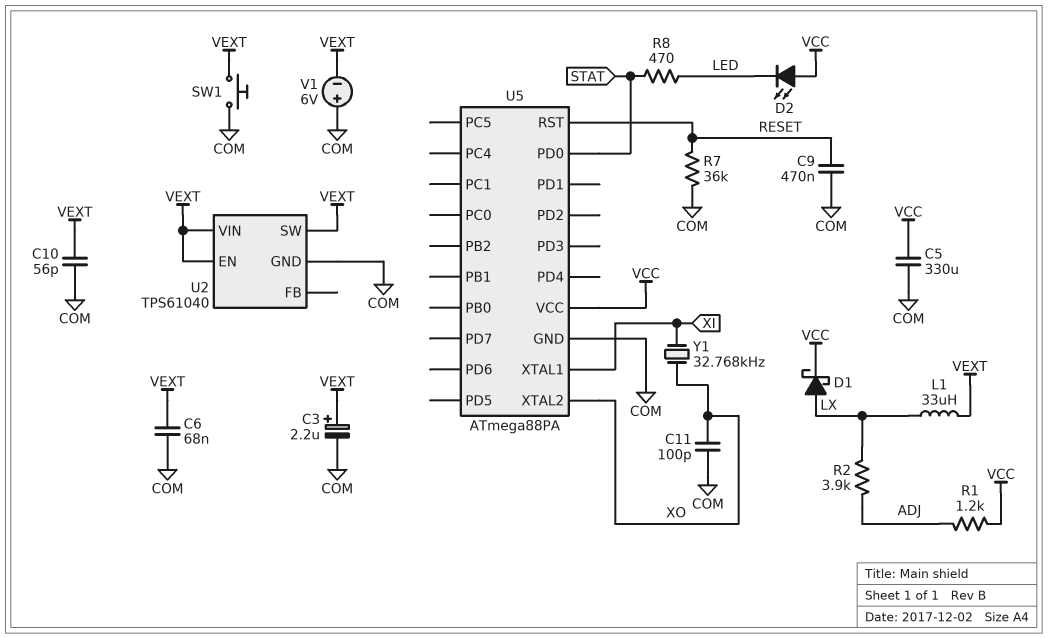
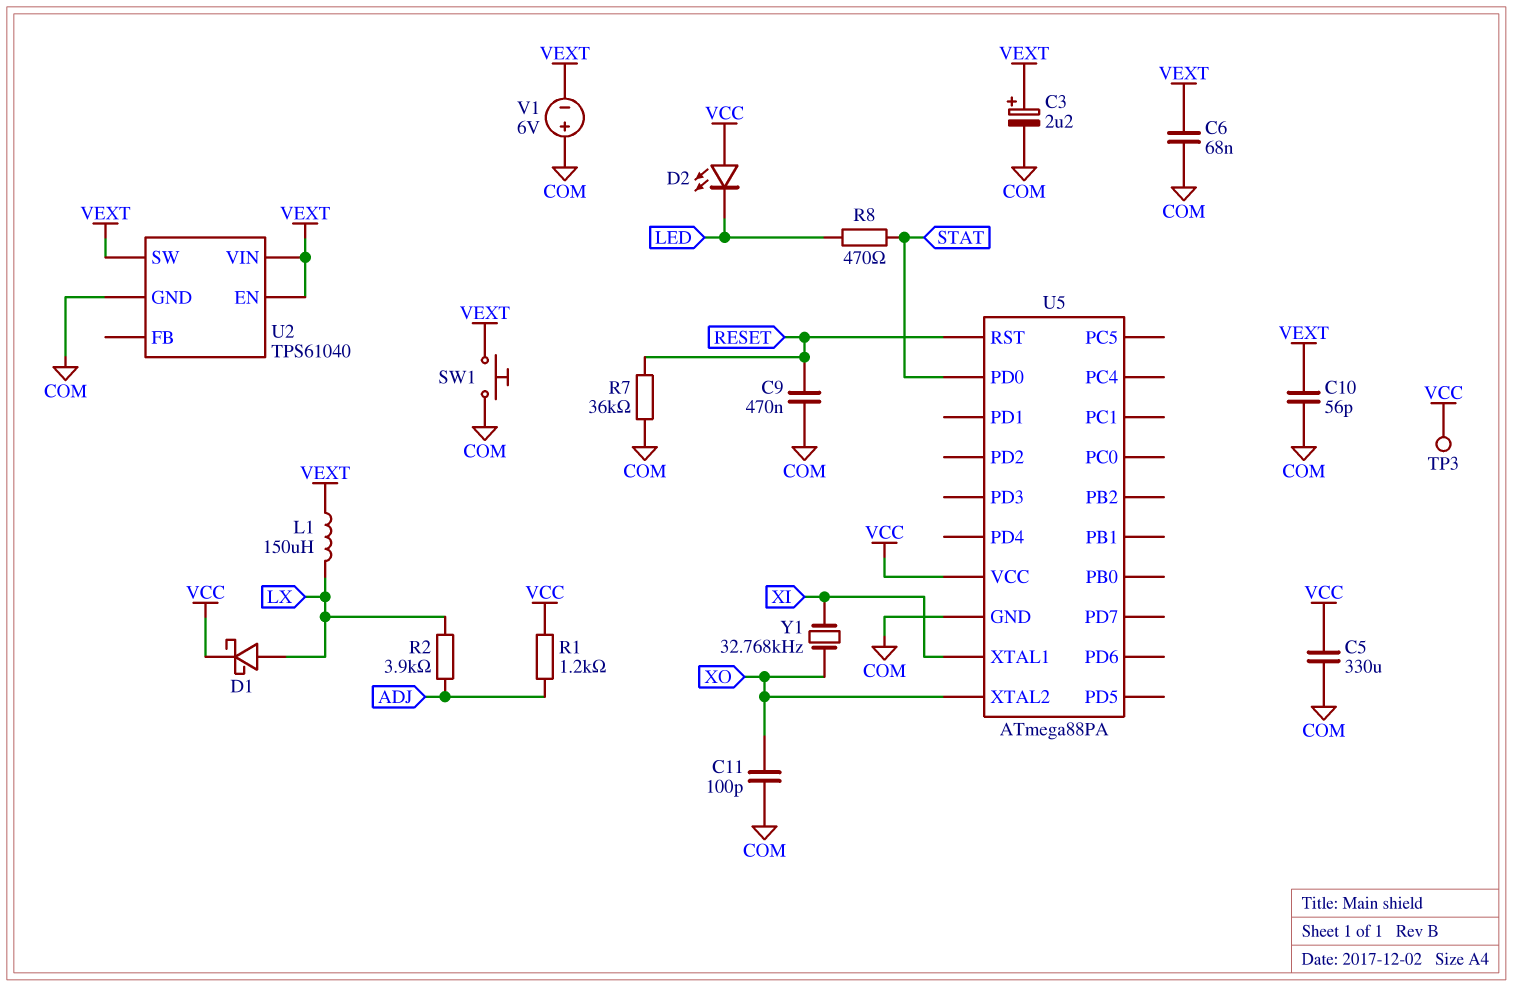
L1: 33uH (LX, VEXT) -> 150uH (LX, VEXT)
TP3: none -> test point (VCC)

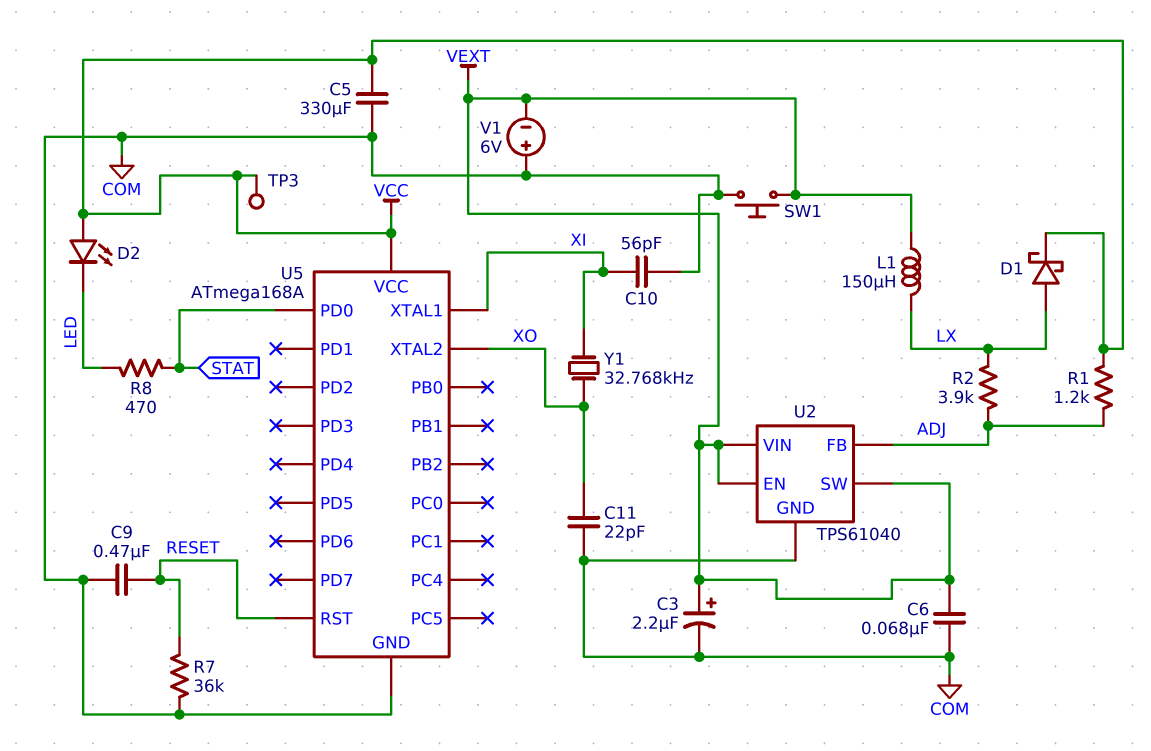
C10: 56pF (COM, VEXT) -> 56pF (COM, XI)
C11: 100pF (COM, XO) -> 22pF (COM, XO)
U2 pin FB: none -> ADJ
U5: ATmega88PA -> ATmega168A

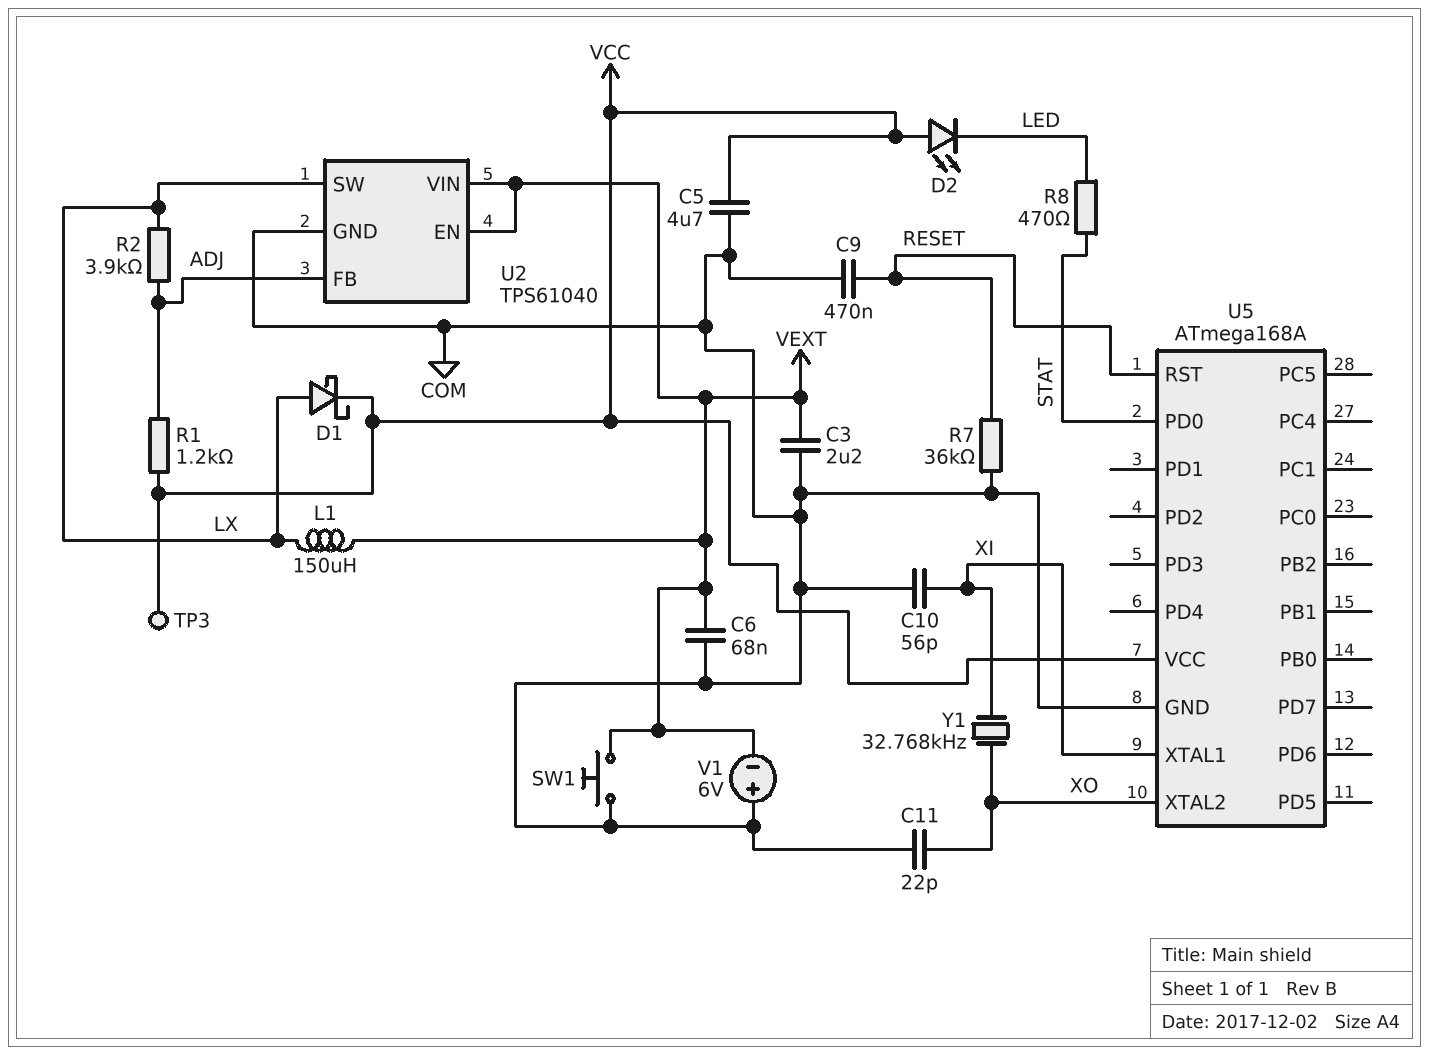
C3: 2.2uF (plus VEXT, minus COM) -> 2.2uF (COM, VEXT)
C5: 330uF (COM, VCC) -> 4.7uF (COM, VCC)
U2 pin SW: VEXT -> LX

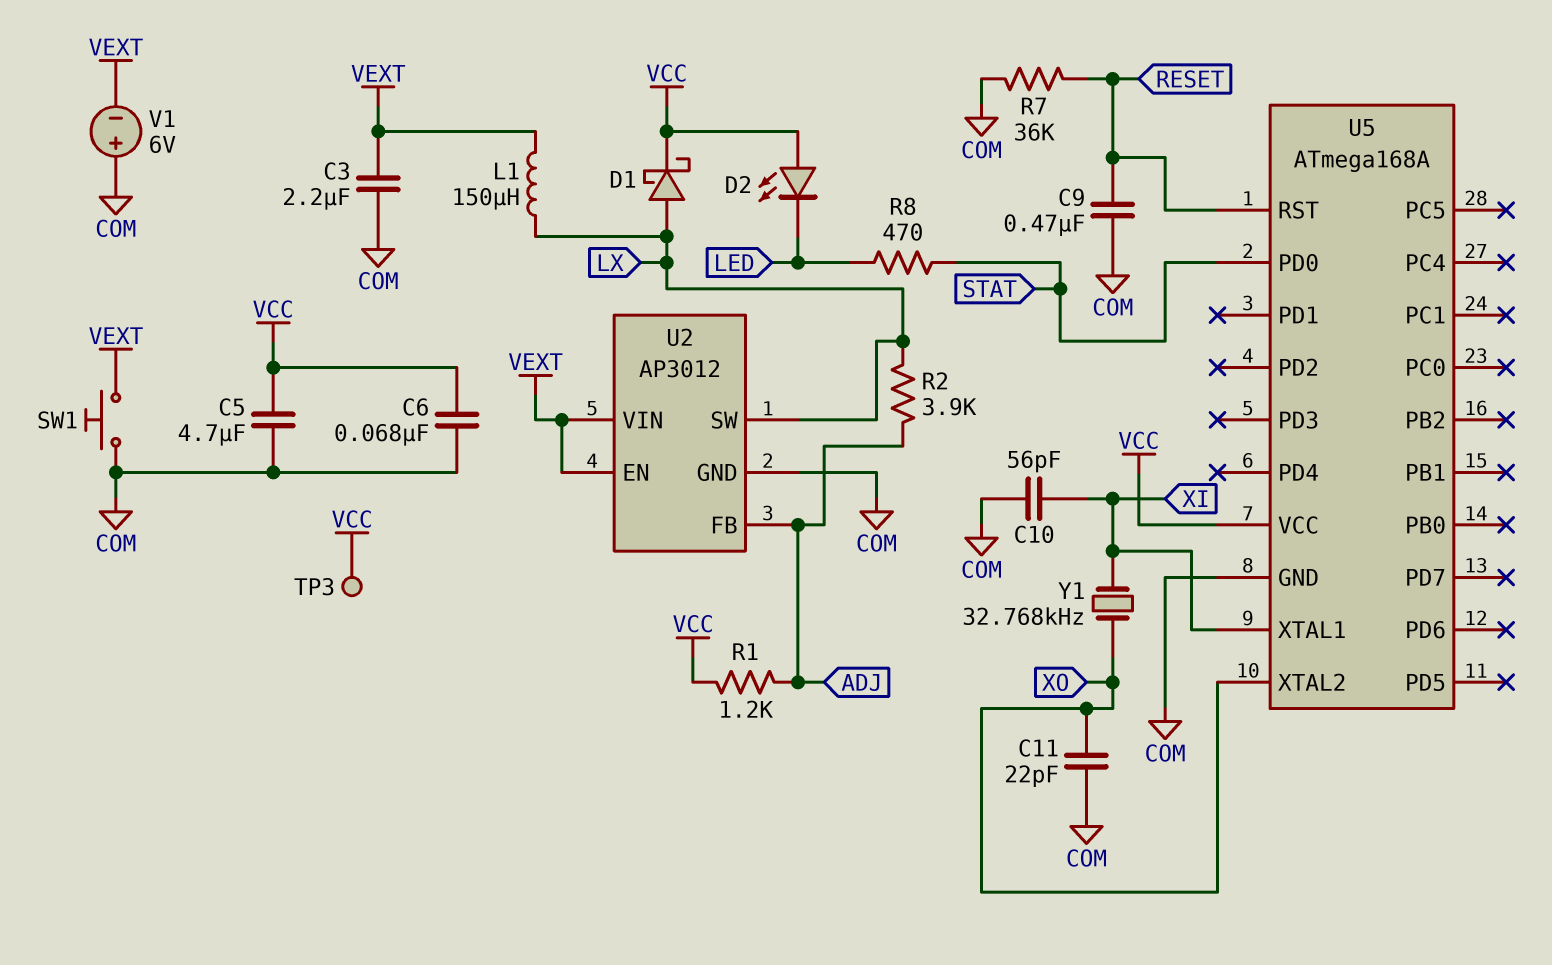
C6: 68nF (COM, VEXT) -> 68nF (COM, VCC)
U2: TPS61040 -> AP3012

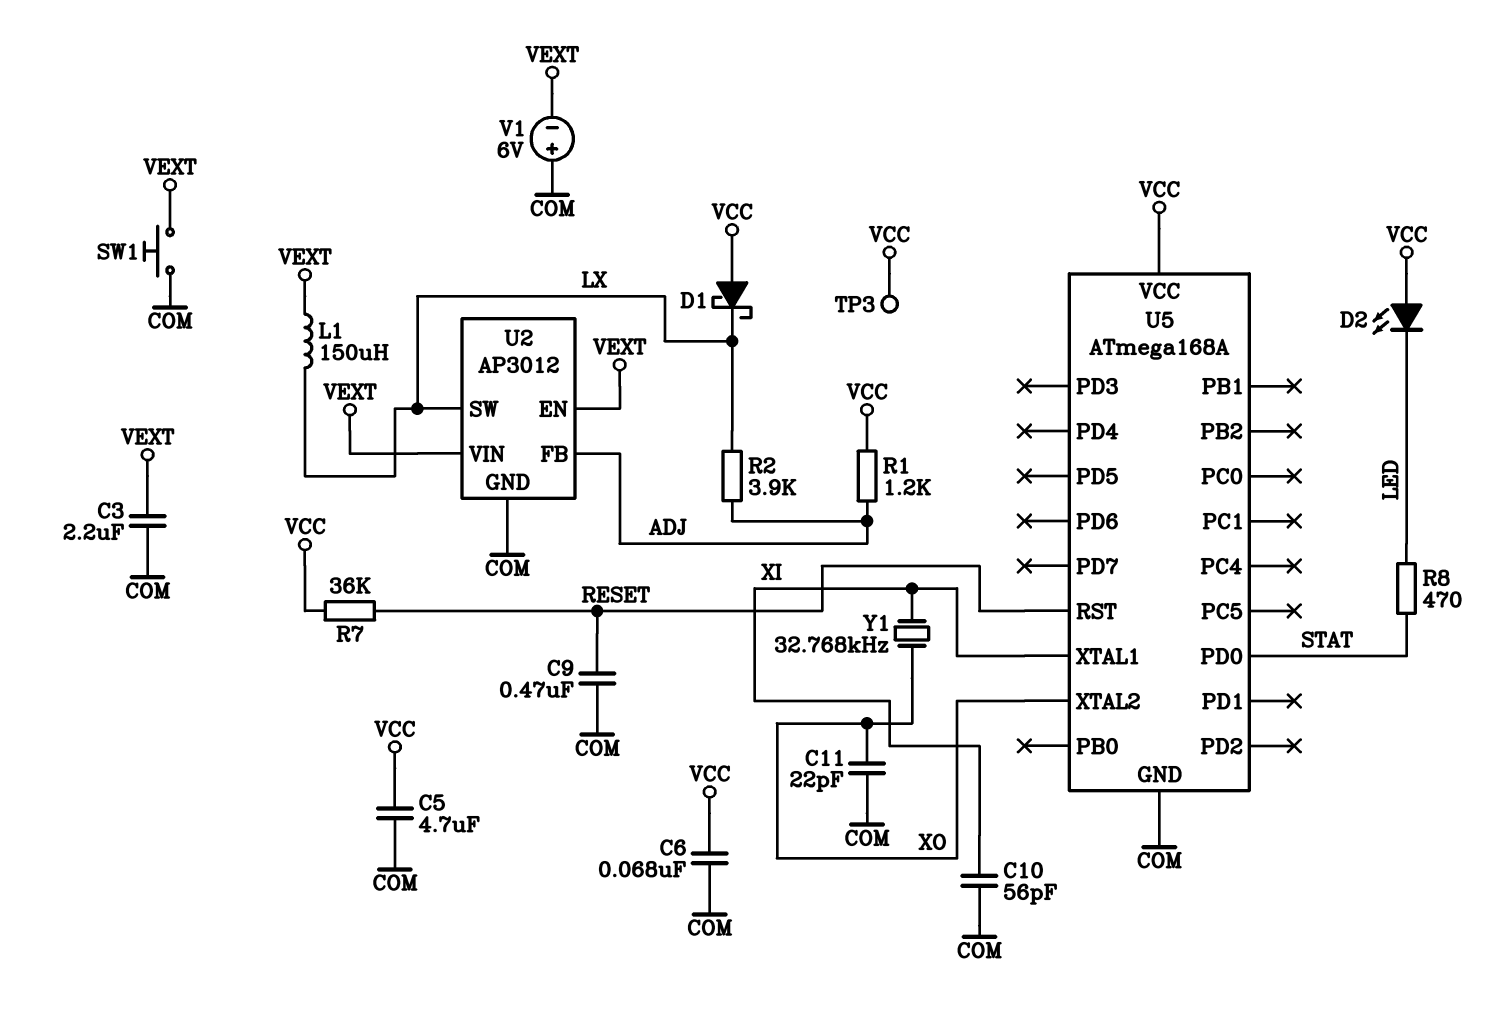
D1: schottky (A LX, K VCC) -> schottky (A VCC, K LX)
R7: 36k (COM, RESET) -> 36k (RESET, VCC)

